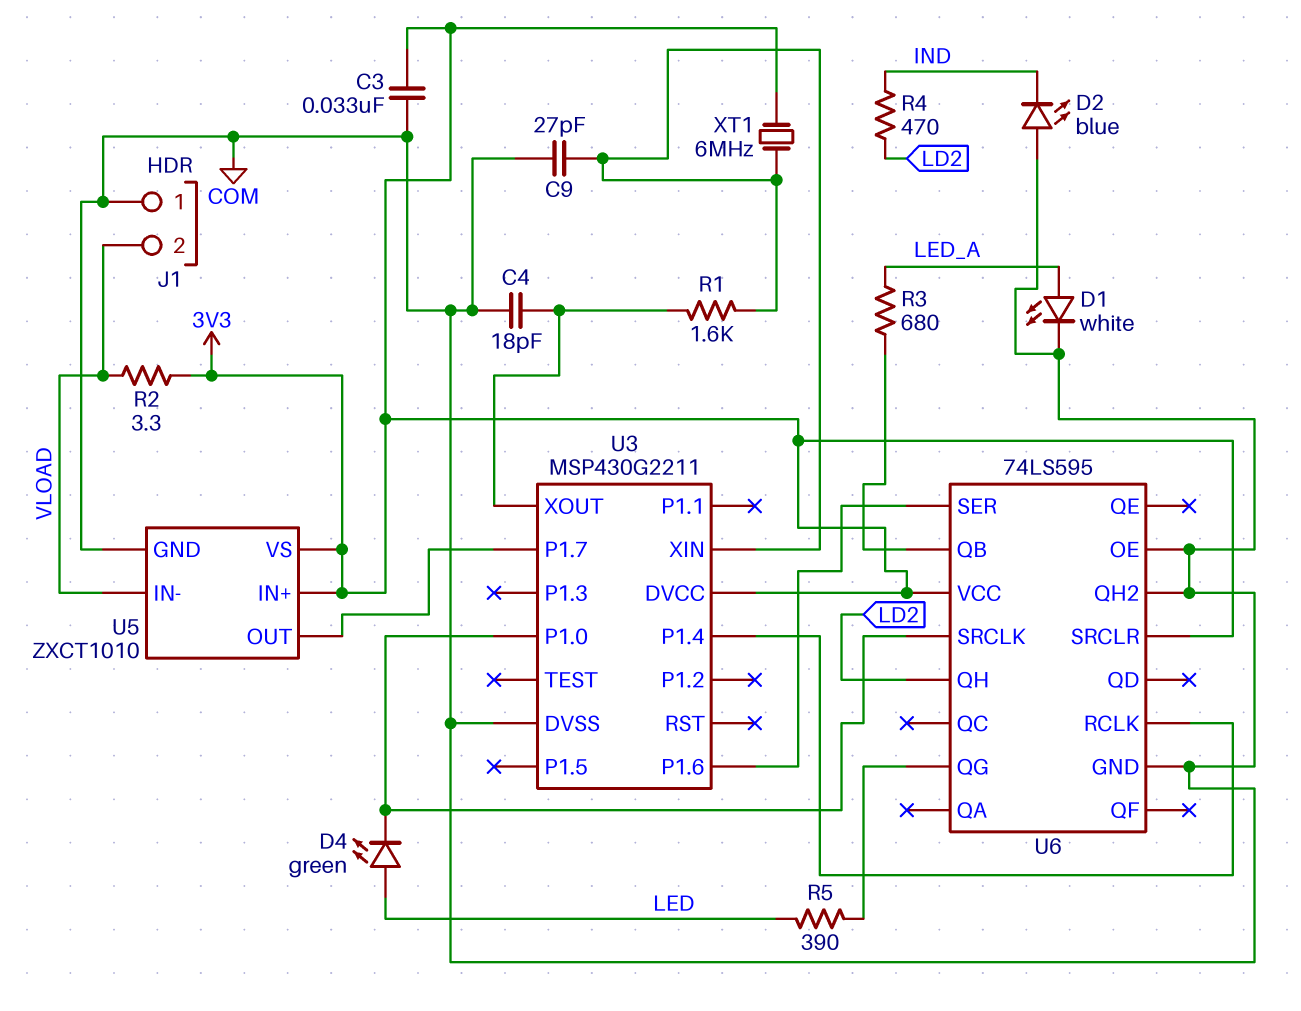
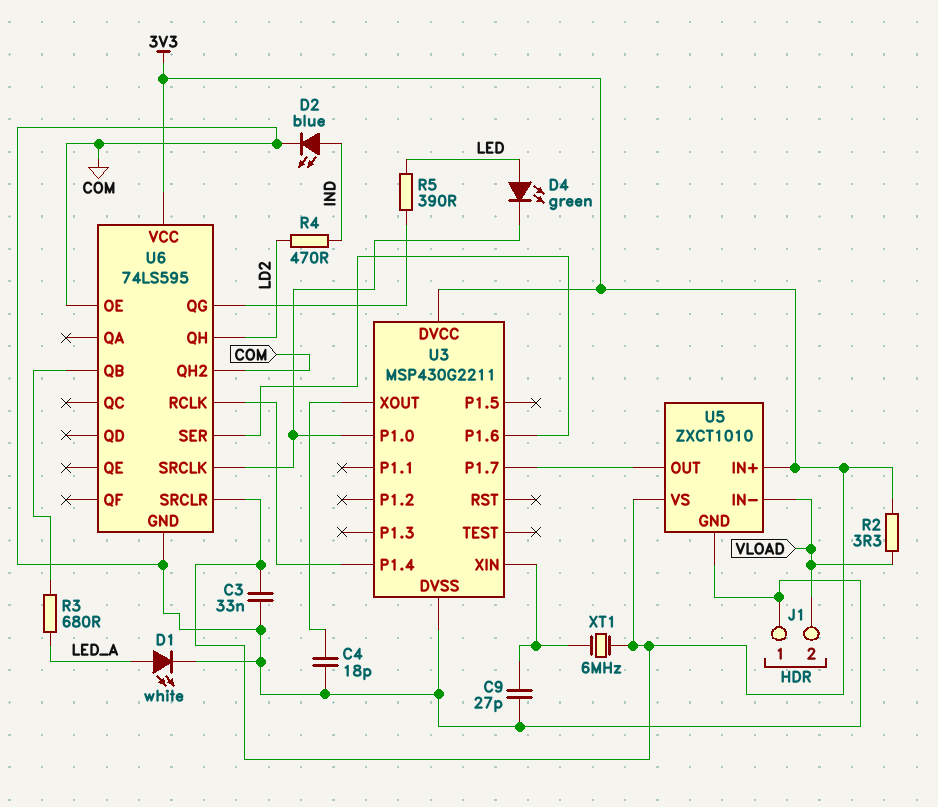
D2: LED blue (A COM, K IND) -> LED blue (A IND, K COM)
R1: 1.6k (U3/XIN, U3/XOUT) -> none

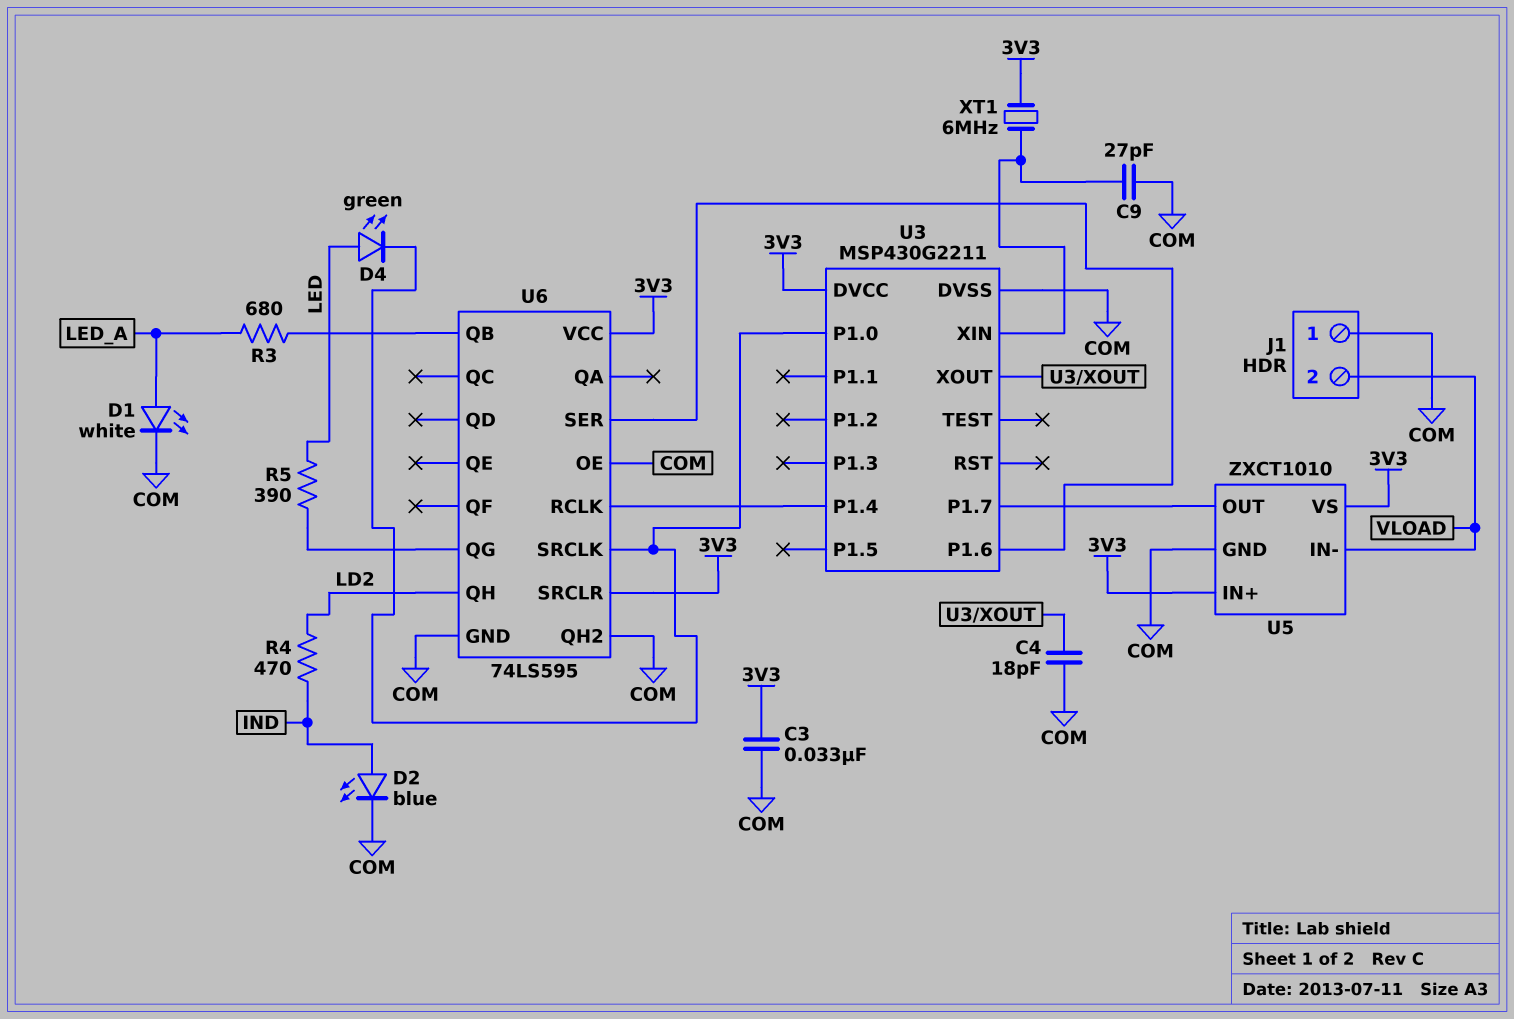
R2: 3.3 (3V3, VLOAD) -> none

